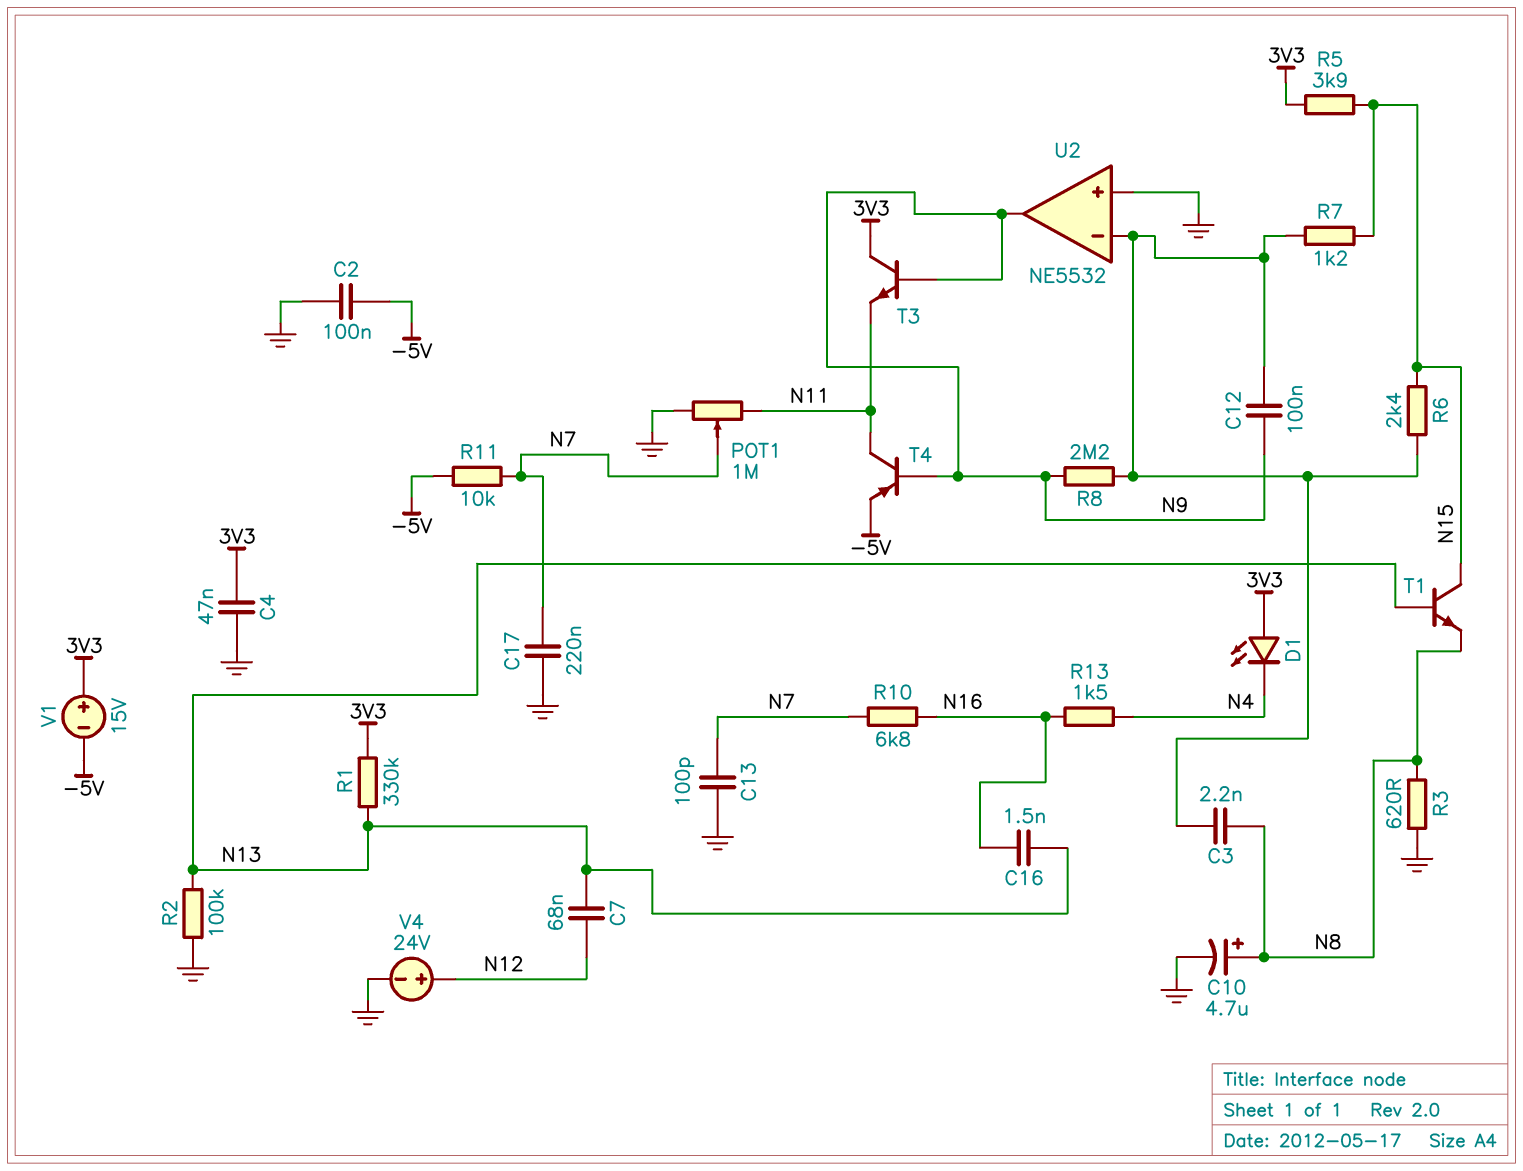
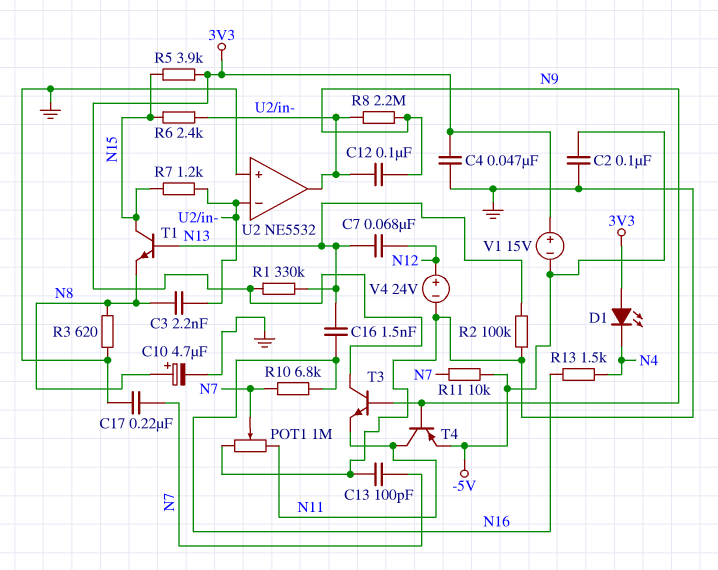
U2 pin out: N9 -> U2/in-

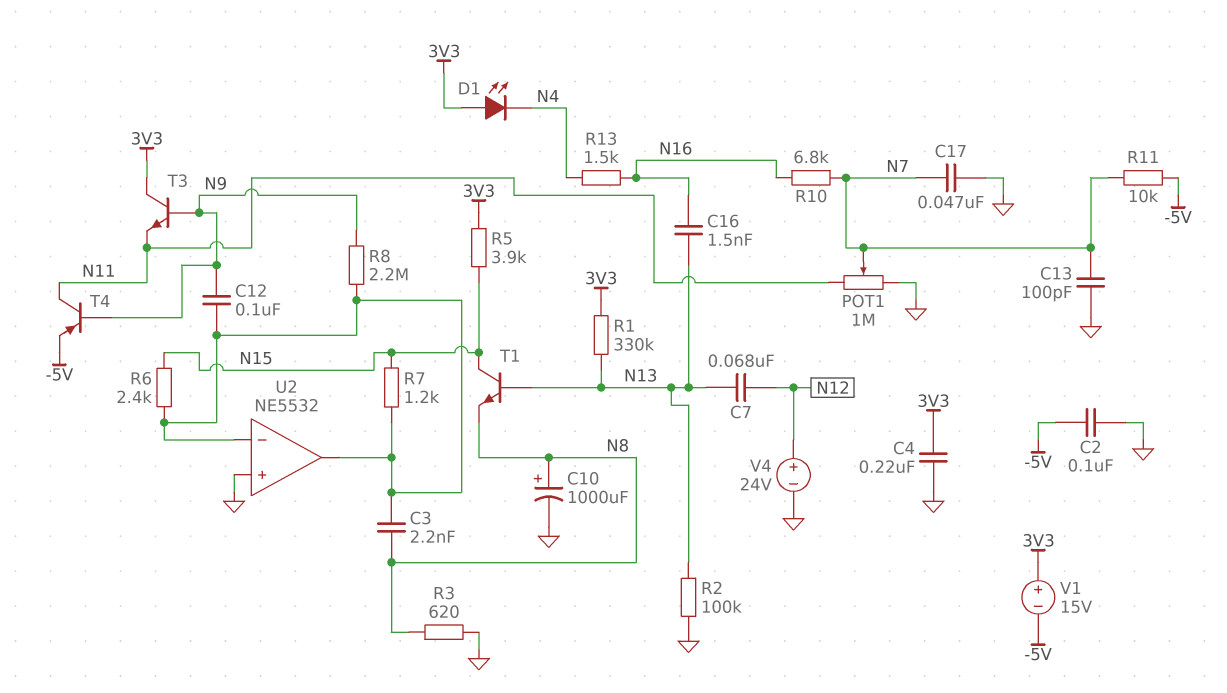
C4: 47nF (3V3, GND) -> 220nF (3V3, GND)
C10: 4.7uF (plus N8, minus GND) -> 1000uF (plus N8, minus GND)
C17: 220nF (GND, N7) -> 47nF (GND, N7)

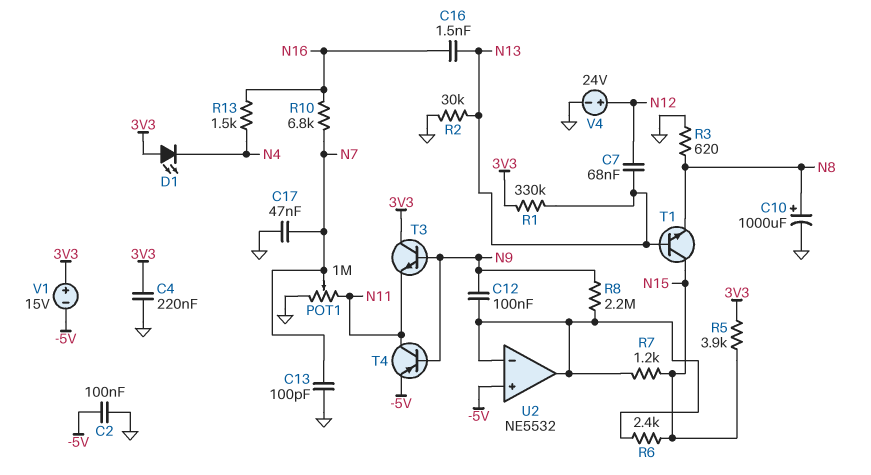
C3: 2.2nF (N8, U2/in-) -> none
R2: 100k (GND, N13) -> 30k (GND, N13)
R11: 10k (-5V, N7) -> none
U2 pin in+: GND -> -5V

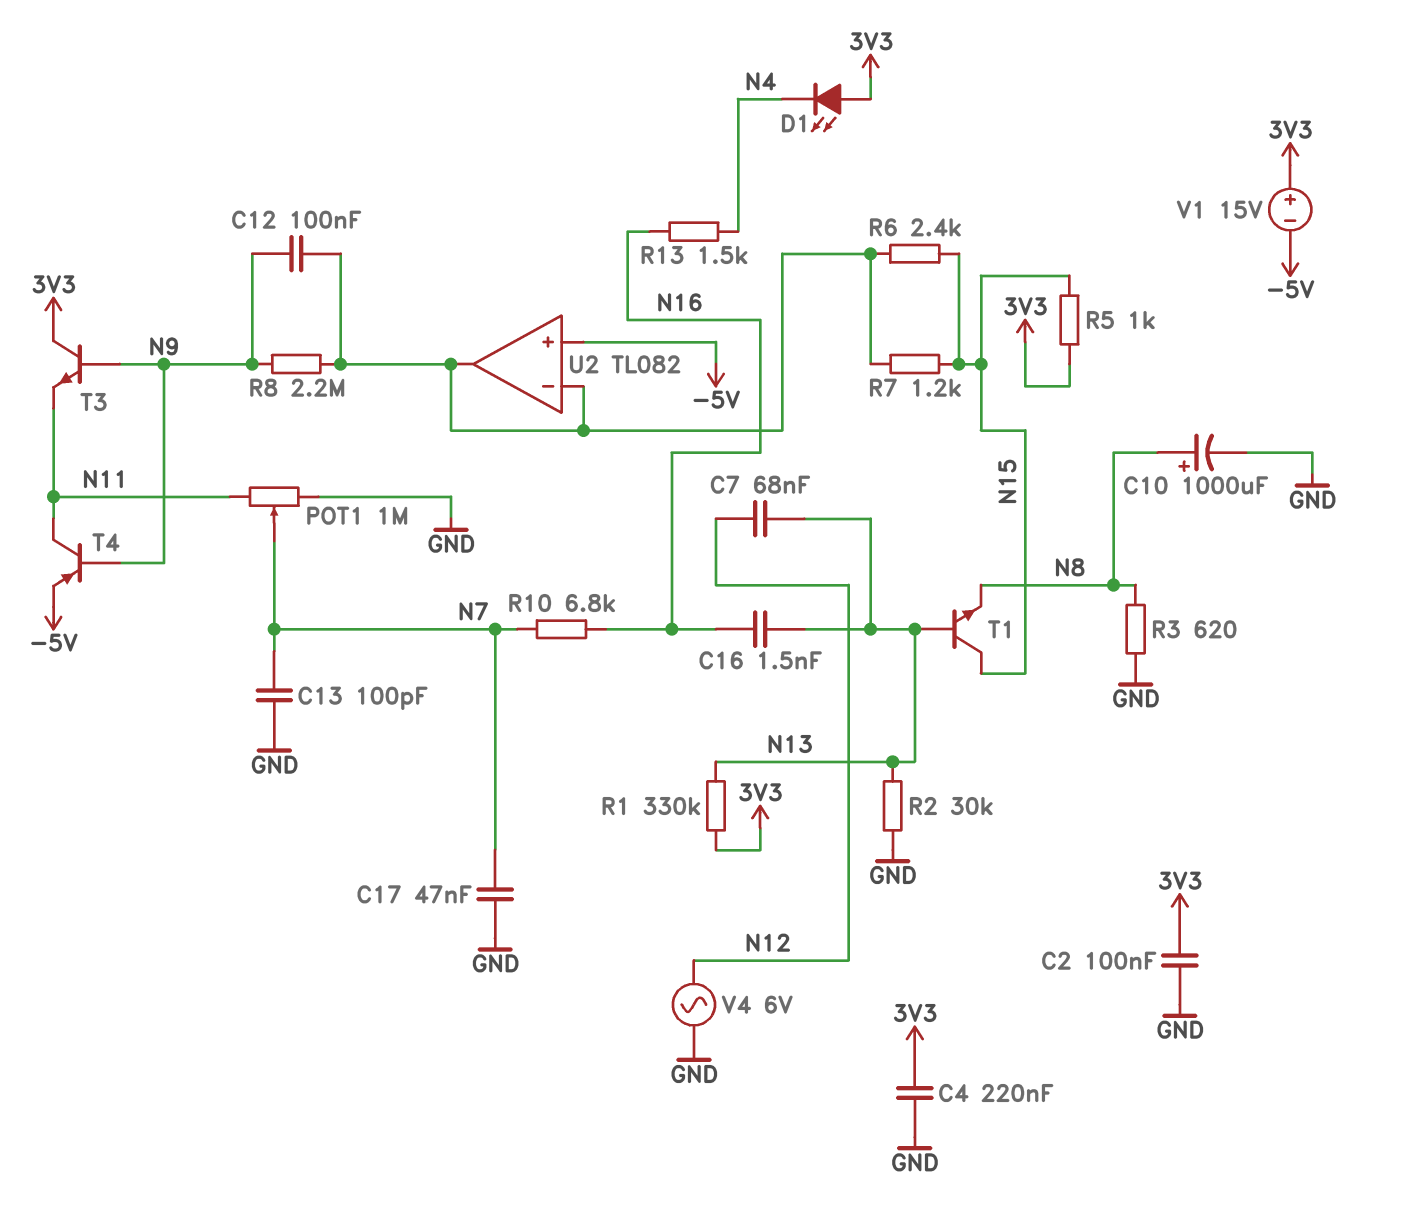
C2: 100nF (-5V, GND) -> 100nF (3V3, GND)
R5: 3.9k (3V3, N15) -> 1k (3V3, N15)
U2: NE5532 -> TL082
V4: 24V (plus N12, minus GND) -> AC 6V (GND, N12)

